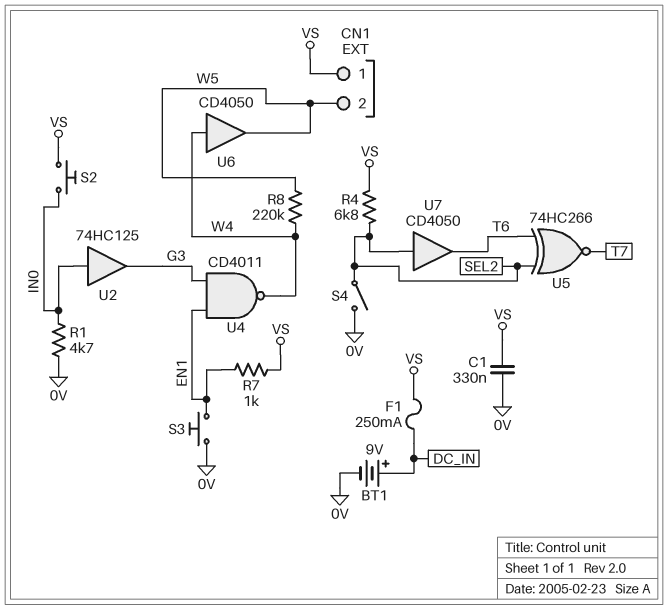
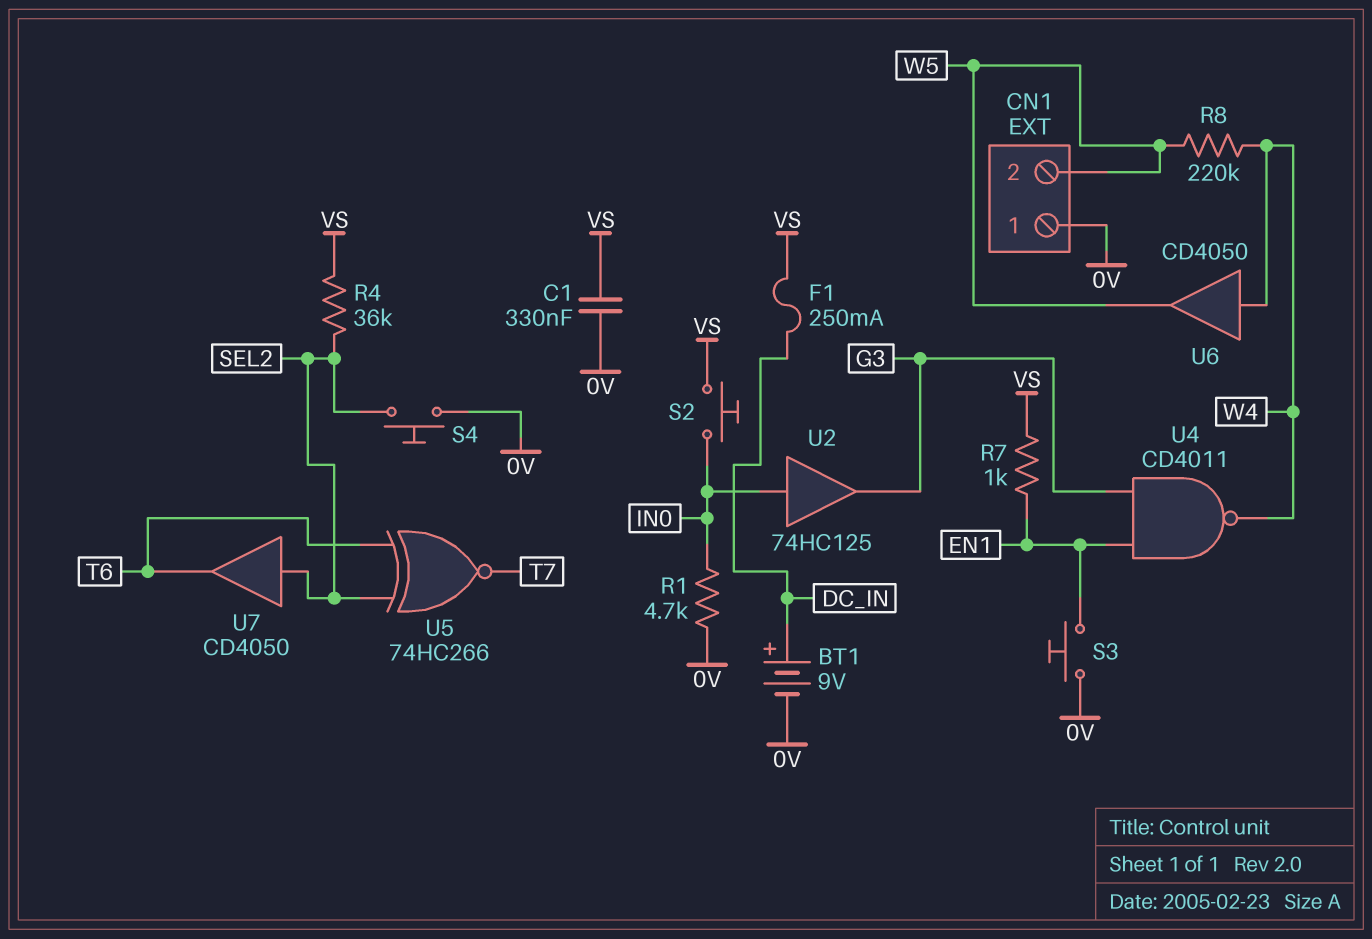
CN1 pin 1: VS -> 0V
R4: 6.8k (SEL2, VS) -> 36k (SEL2, VS)
S4: switch (0V, SEL2) -> button (0V, SEL2)

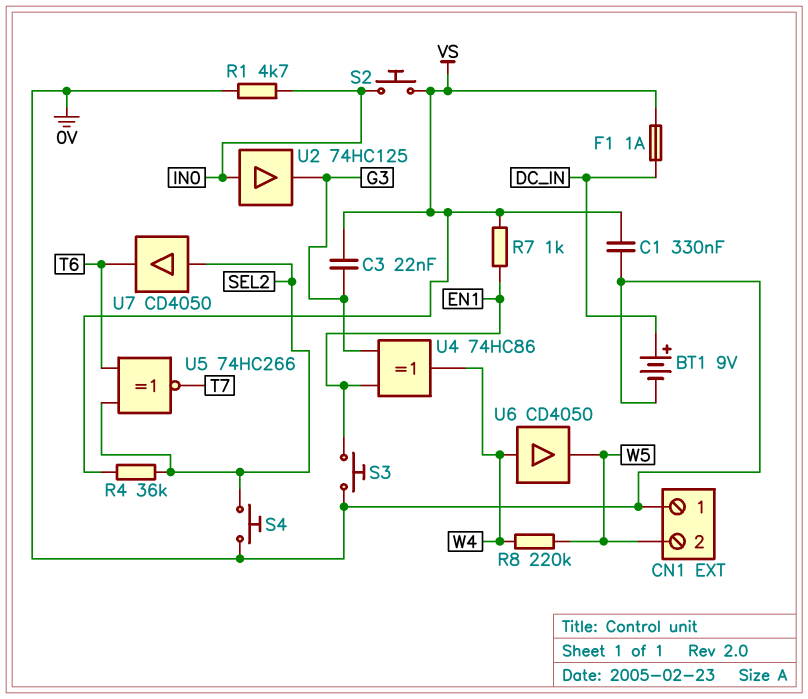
C3: none -> 22nF (G3, VS)
F1: 250mA (DC_IN, VS) -> 1A (DC_IN, VS)
U4: NAND CD4011 (in EN1, in G3, out W4) -> XOR 74HC86 (in EN1, in G3, out W4)

